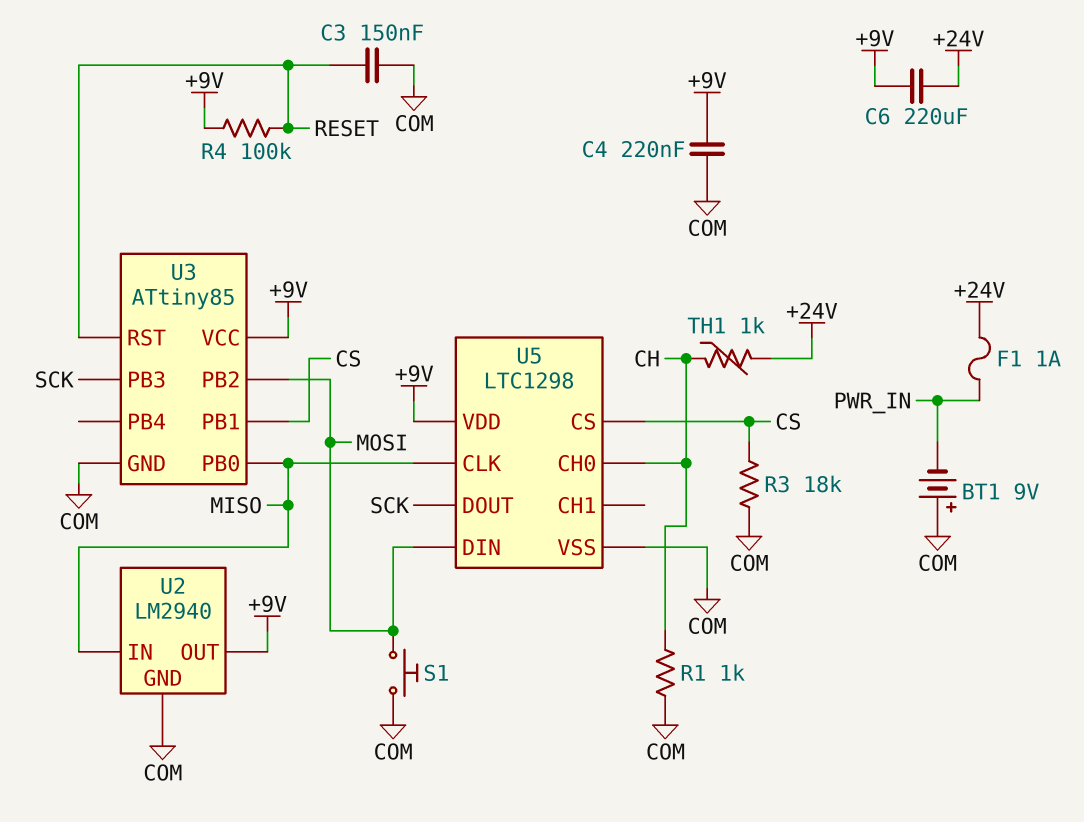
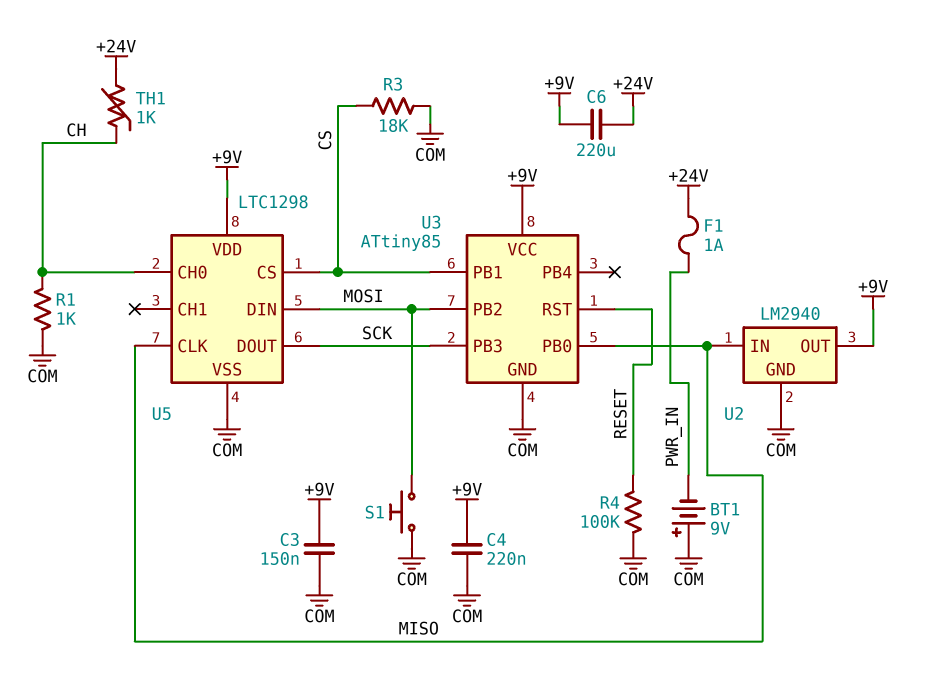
C3: 150nF (COM, RESET) -> 150nF (+9V, COM)
R4: 100k (+9V, RESET) -> 100k (COM, RESET)

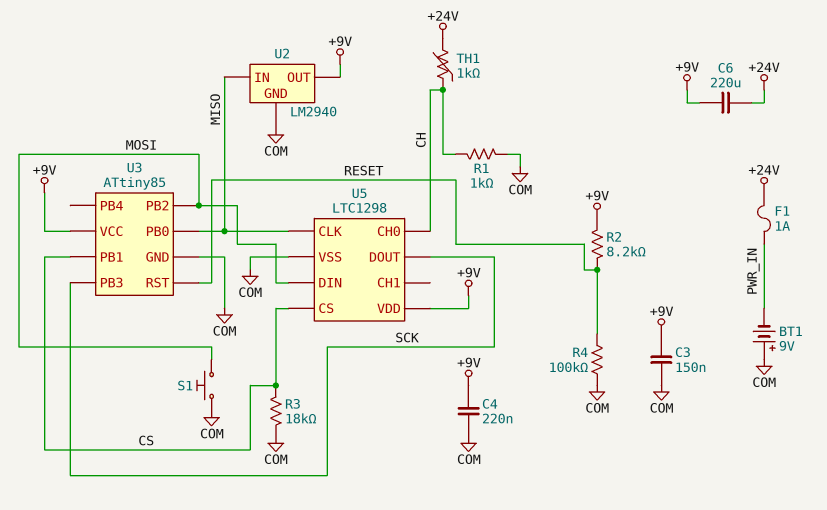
R2: none -> 8.2k (+9V, RESET)

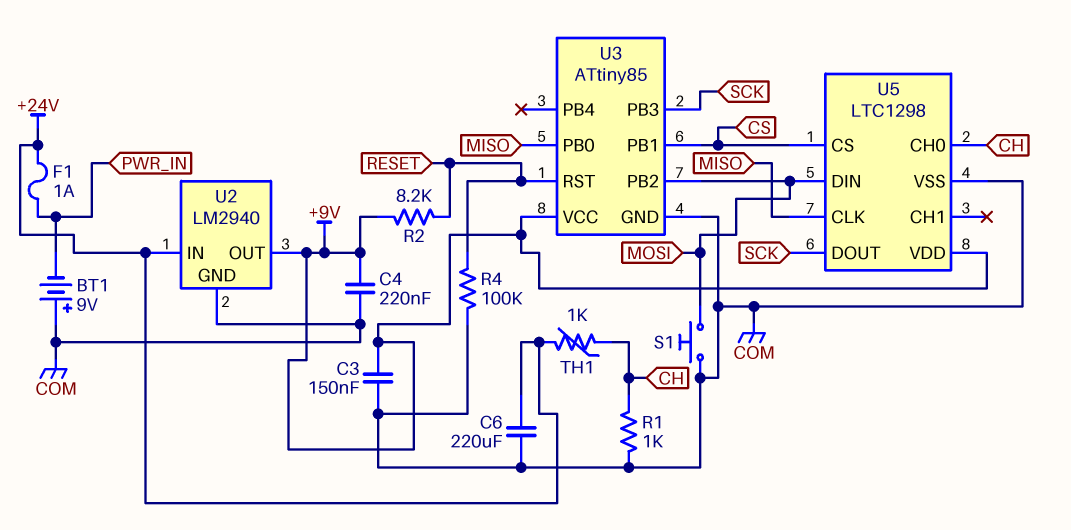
C6: 220uF (+9V, +24V) -> 220uF (+24V, COM)
R3: 18k (COM, CS) -> none
U2 pin IN: MISO -> +24V

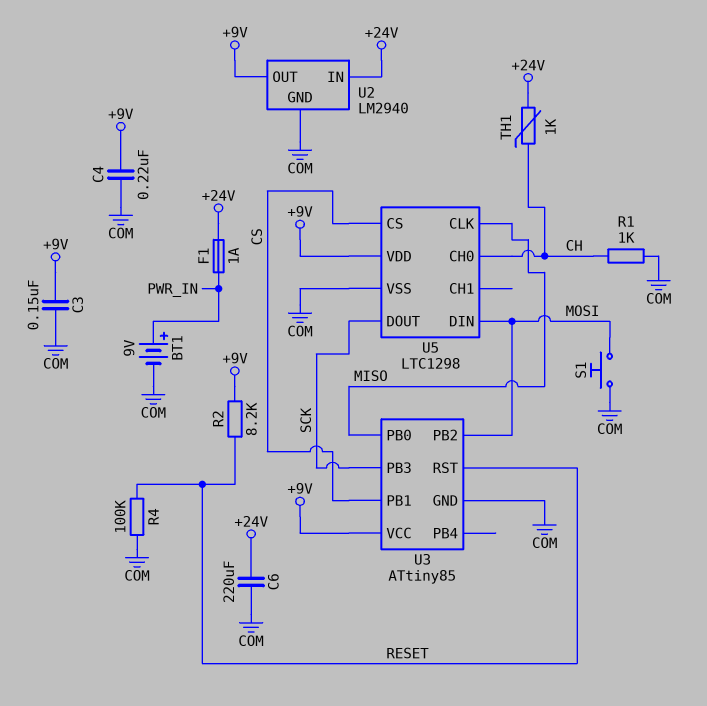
BT1: 9V (plus COM, minus PWR_IN) -> 9V (plus PWR_IN, minus COM)

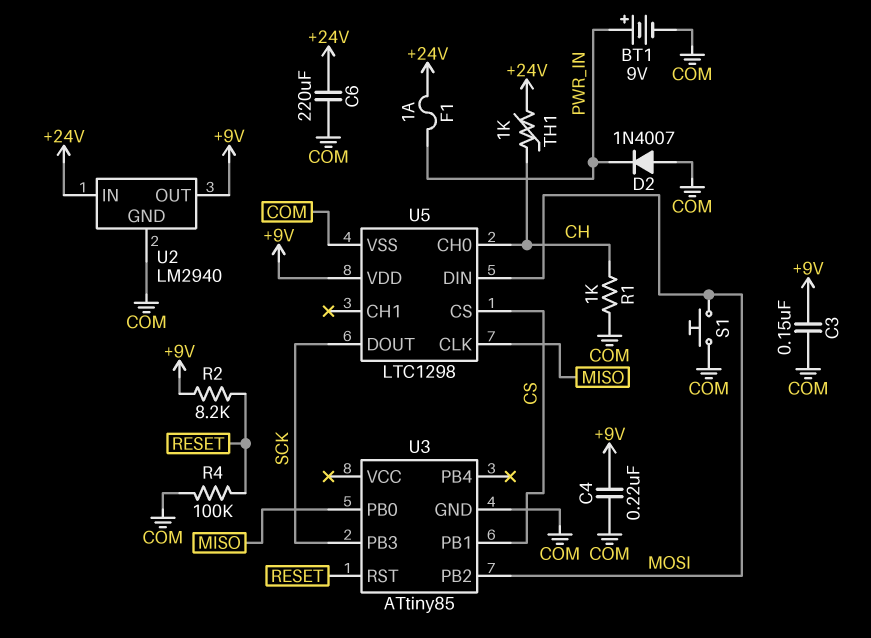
D2: none -> diode 1N4007 (A COM, K PWR_IN)
U3 pin VCC: +9V -> none

